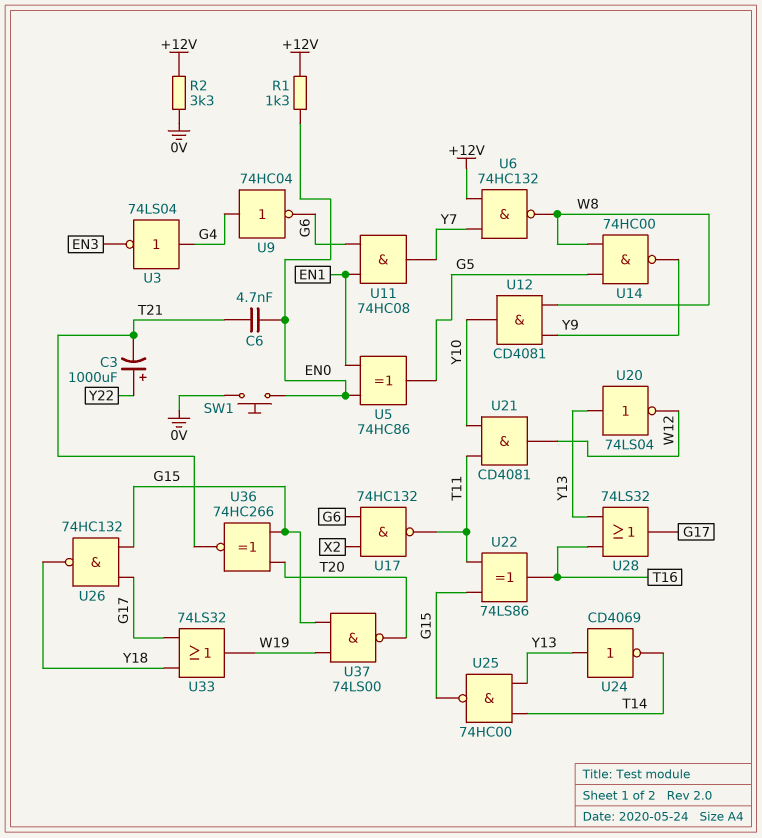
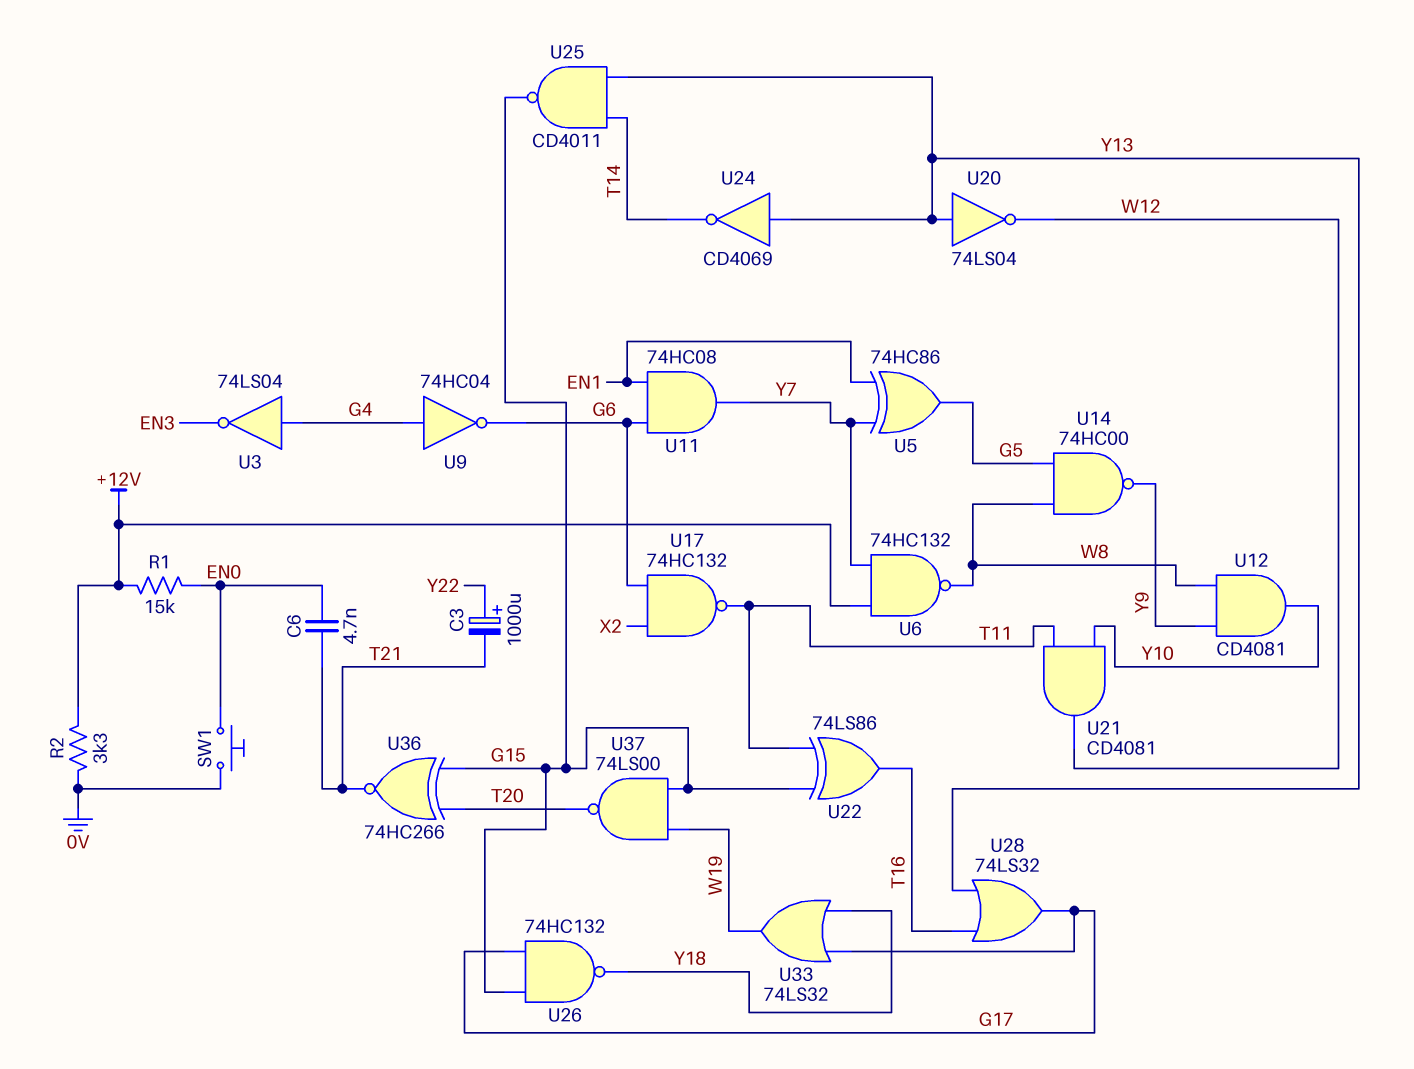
R1: 1.3k (+12V, EN0) -> 15k (+12V, EN0)
U5: XOR 74HC86 (in EN0, in EN1, out G5) -> XOR 74HC86 (in EN1, in Y7, out G5)
U25: NAND 74HC00 (in T14, in Y13, out G15) -> NAND CD4011 (in T14, in Y13, out G15)

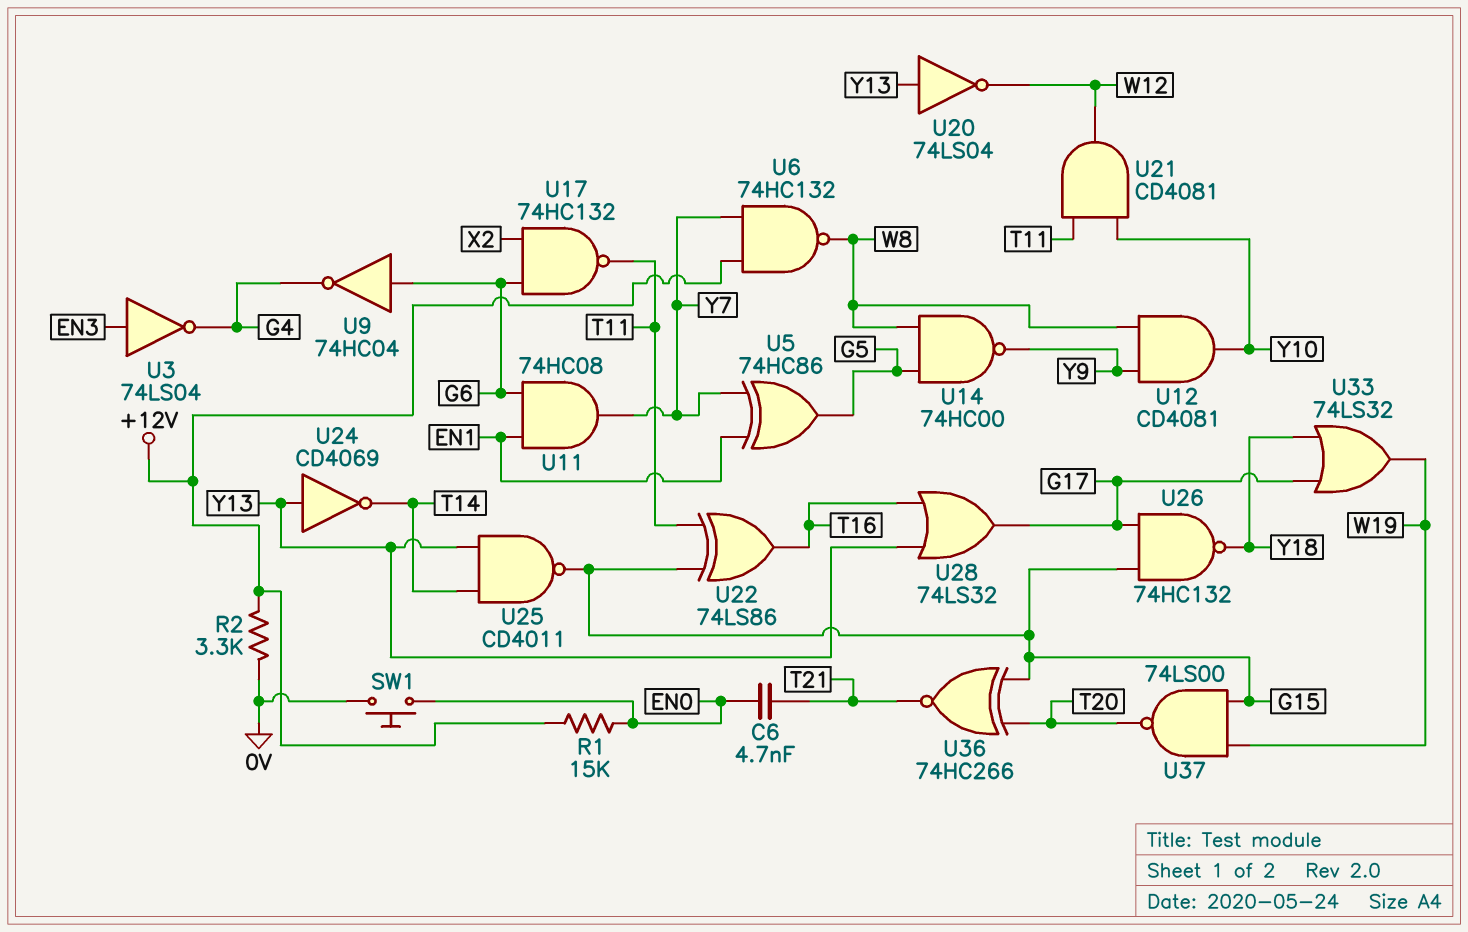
C3: 1000uF (plus Y22, minus T21) -> none
U3: NOT 74LS04 (in G4, out EN3) -> NOT 74LS04 (in EN3, out G4)
U9: NOT 74HC04 (in G4, out G6) -> NOT 74HC04 (in G6, out G4)

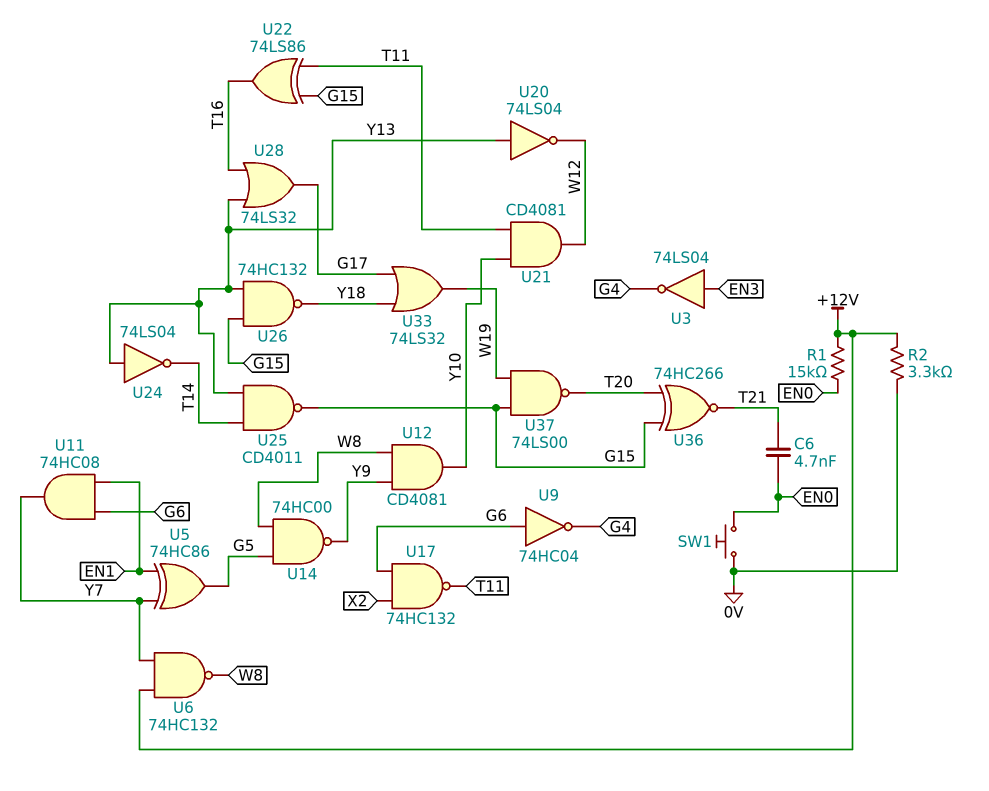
U24: NOT CD4069 (in Y13, out T14) -> NOT 74LS04 (in Y13, out T14)
U26: NAND 74HC132 (in G15, in G17, out Y18) -> NAND 74HC132 (in G15, in Y13, out Y18)

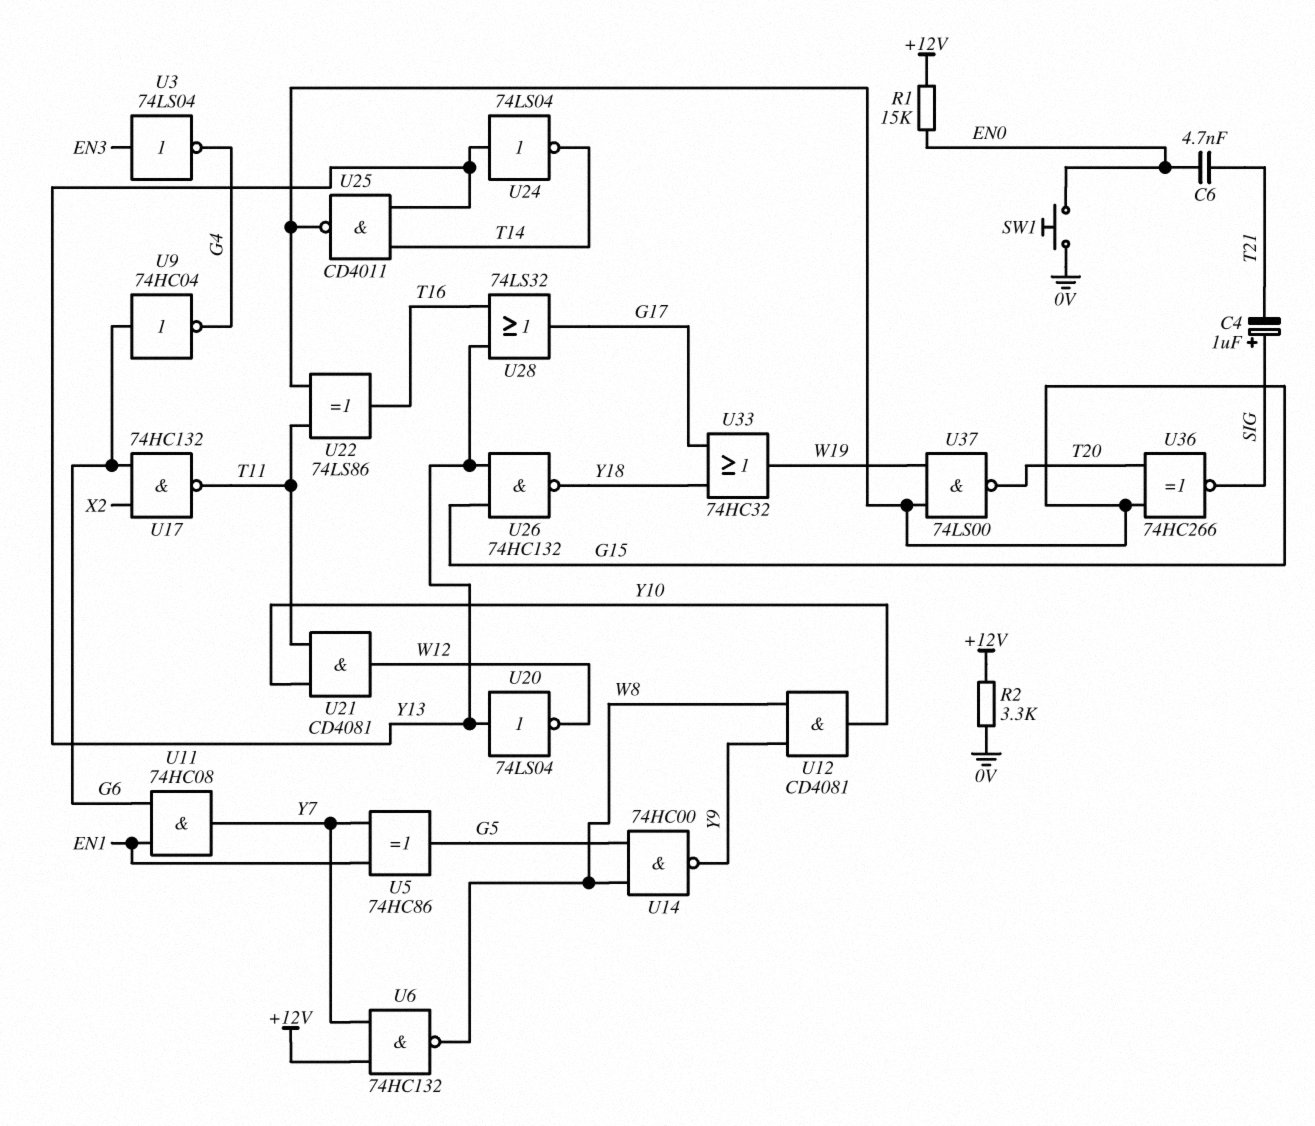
C4: none -> 1uF (plus SIG, minus T21)
U33: OR 74LS32 (in G17, in Y18, out W19) -> OR 74HC32 (in G17, in Y18, out W19)
U36: XNOR 74HC266 (in G15, in T20, out T21) -> XNOR 74HC266 (in G15, in T20, out SIG)

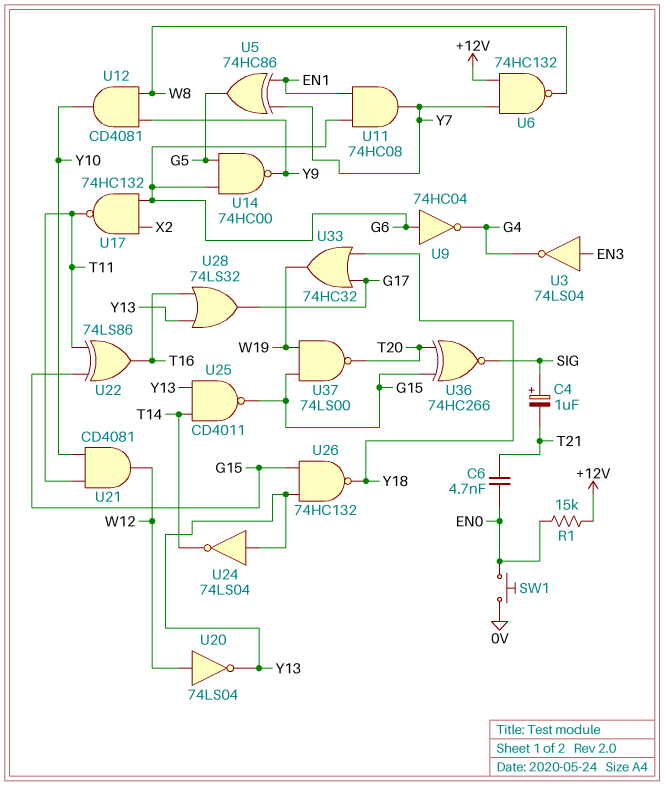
R2: 3.3k (+12V, 0V) -> none
U14: NAND 74HC00 (in G5, in W8, out Y9) -> NAND 74HC00 (in G5, in G6, out Y9)
U20: NOT 74LS04 (in Y13, out W12) -> NOT 74LS04 (in W12, out Y13)

